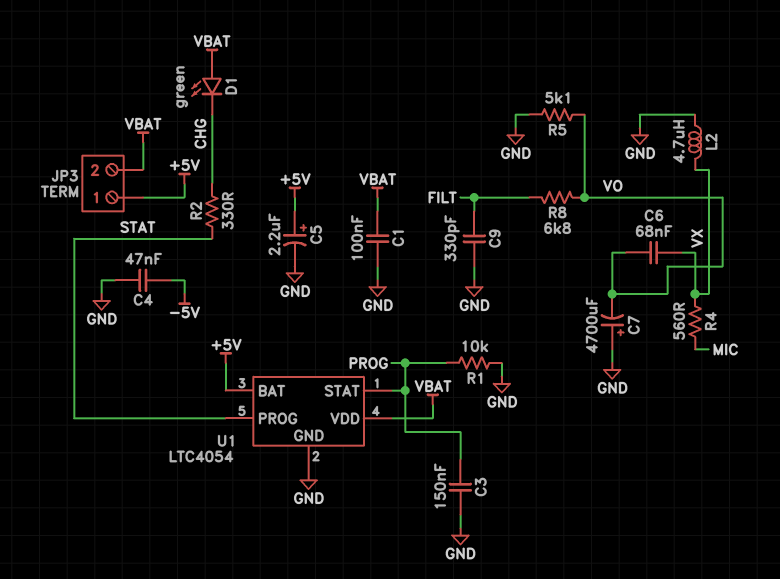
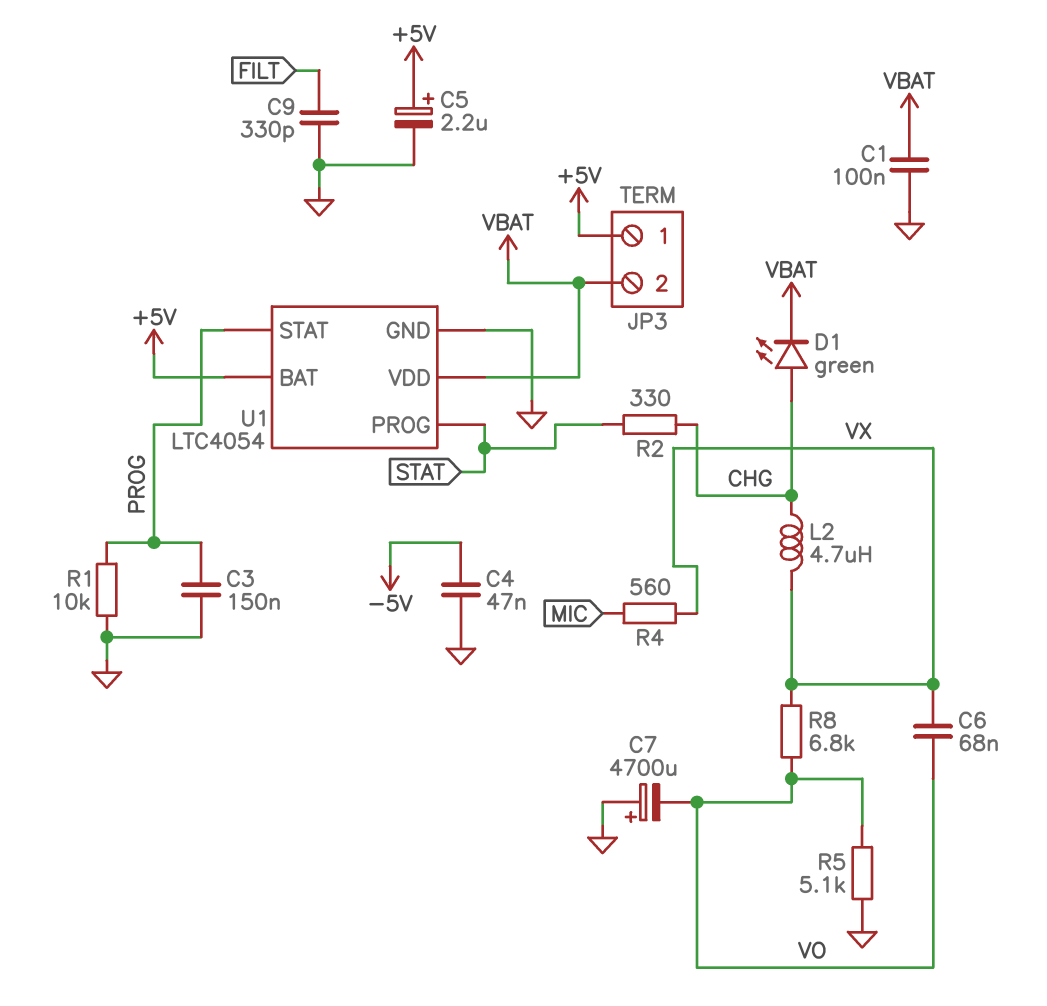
D1: LED green (A VBAT, K CHG) -> LED green (A CHG, K VBAT)
L2: 4.7uH (GND, VX) -> 4.7uH (CHG, VX)
R8: 6.8k (FILT, VO) -> 6.8k (VO, VX)

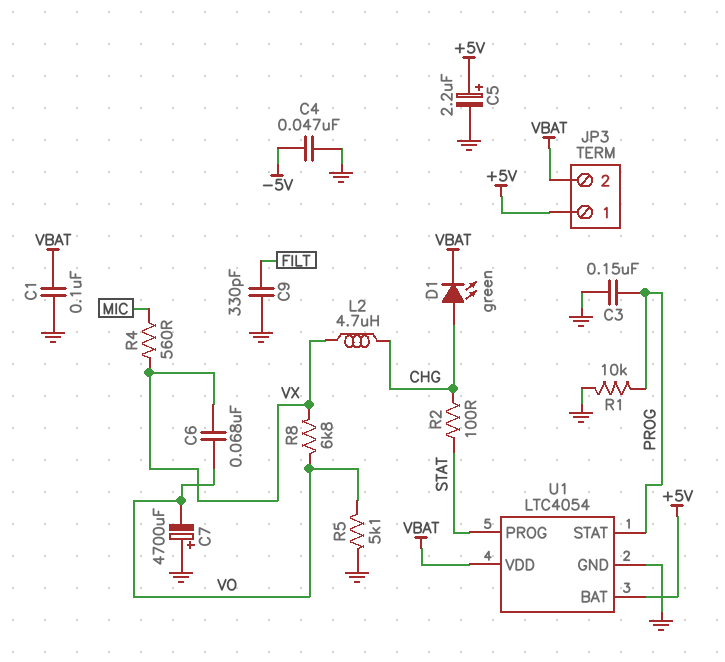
R2: 330 (CHG, STAT) -> 100 (CHG, STAT)

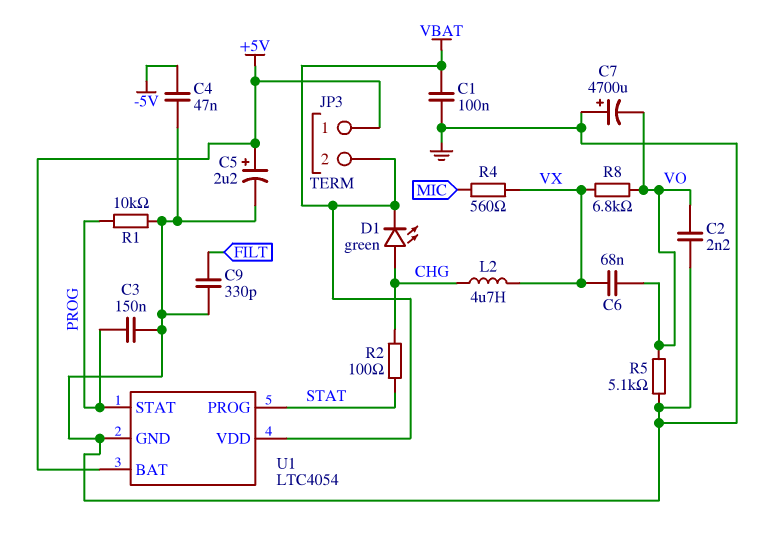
C2: none -> 2.2nF (GND, VO)

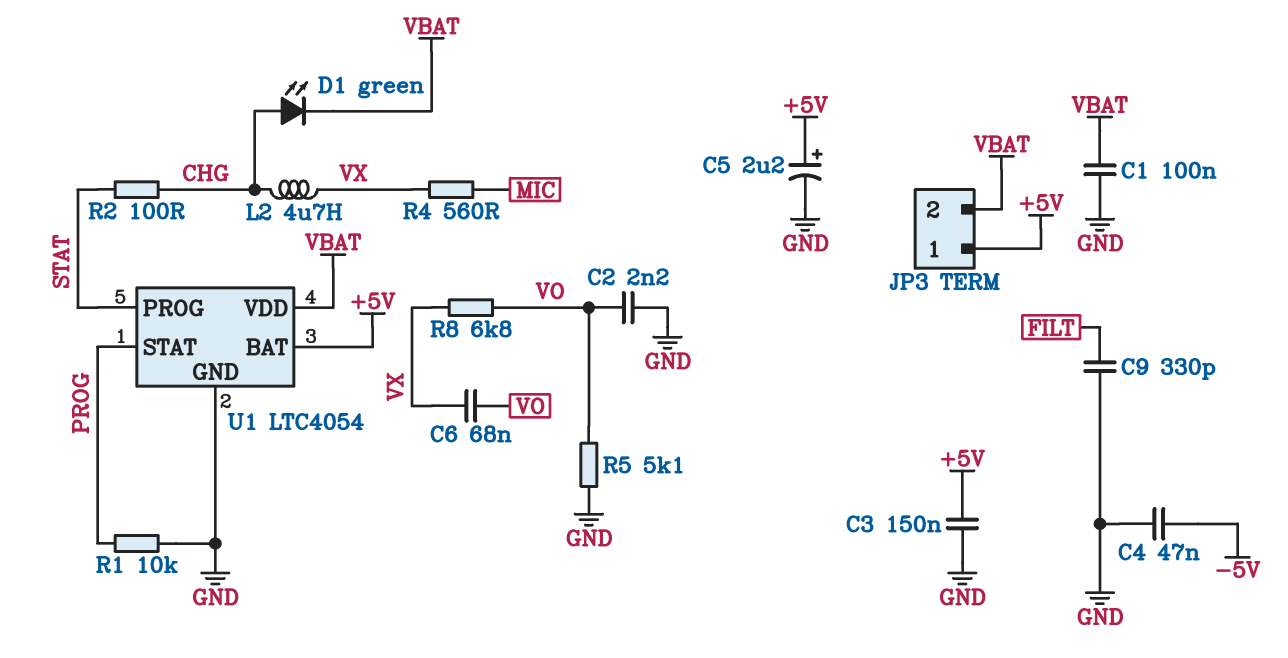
C3: 150nF (GND, PROG) -> 150nF (+5V, GND)
C7: 4700uF (plus GND, minus VO) -> none

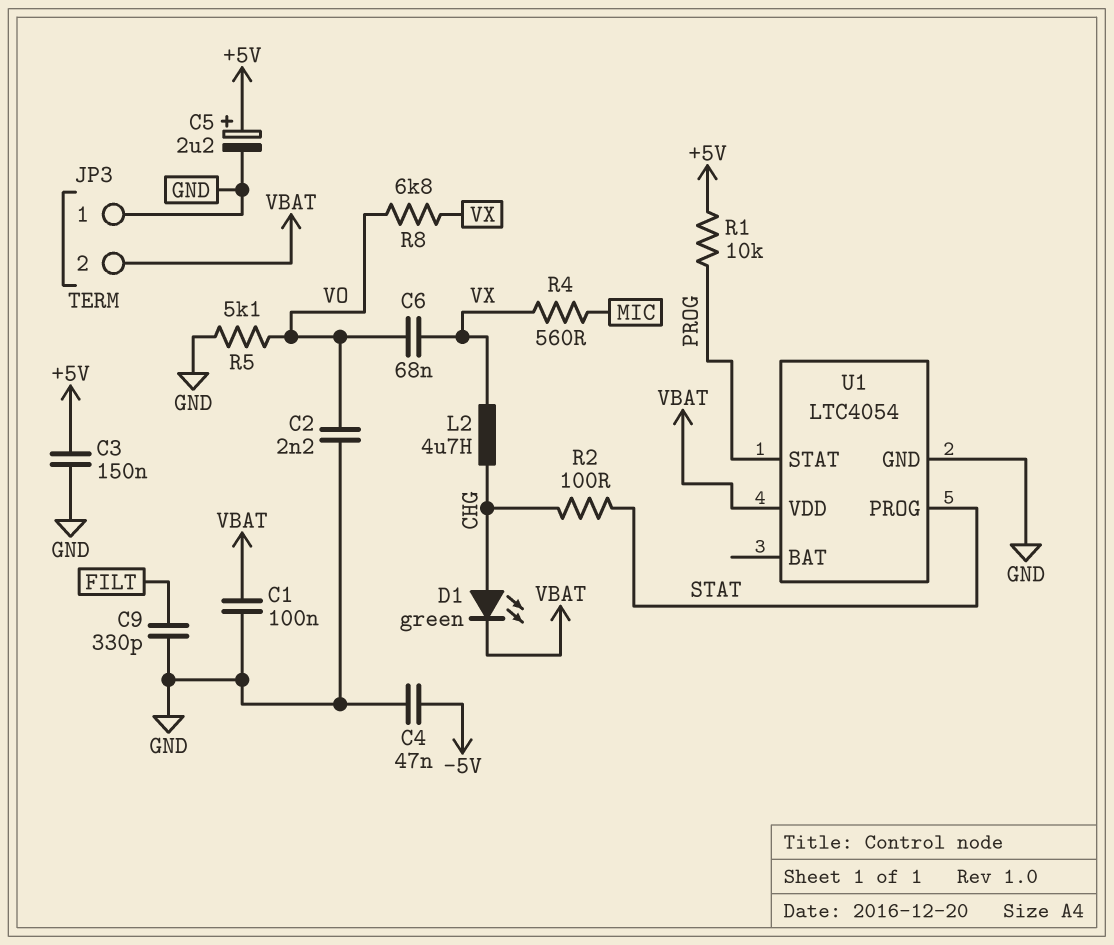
JP3 pin 1: +5V -> GND
R1: 10k (GND, PROG) -> 10k (+5V, PROG)
U1 pin BAT: +5V -> none

